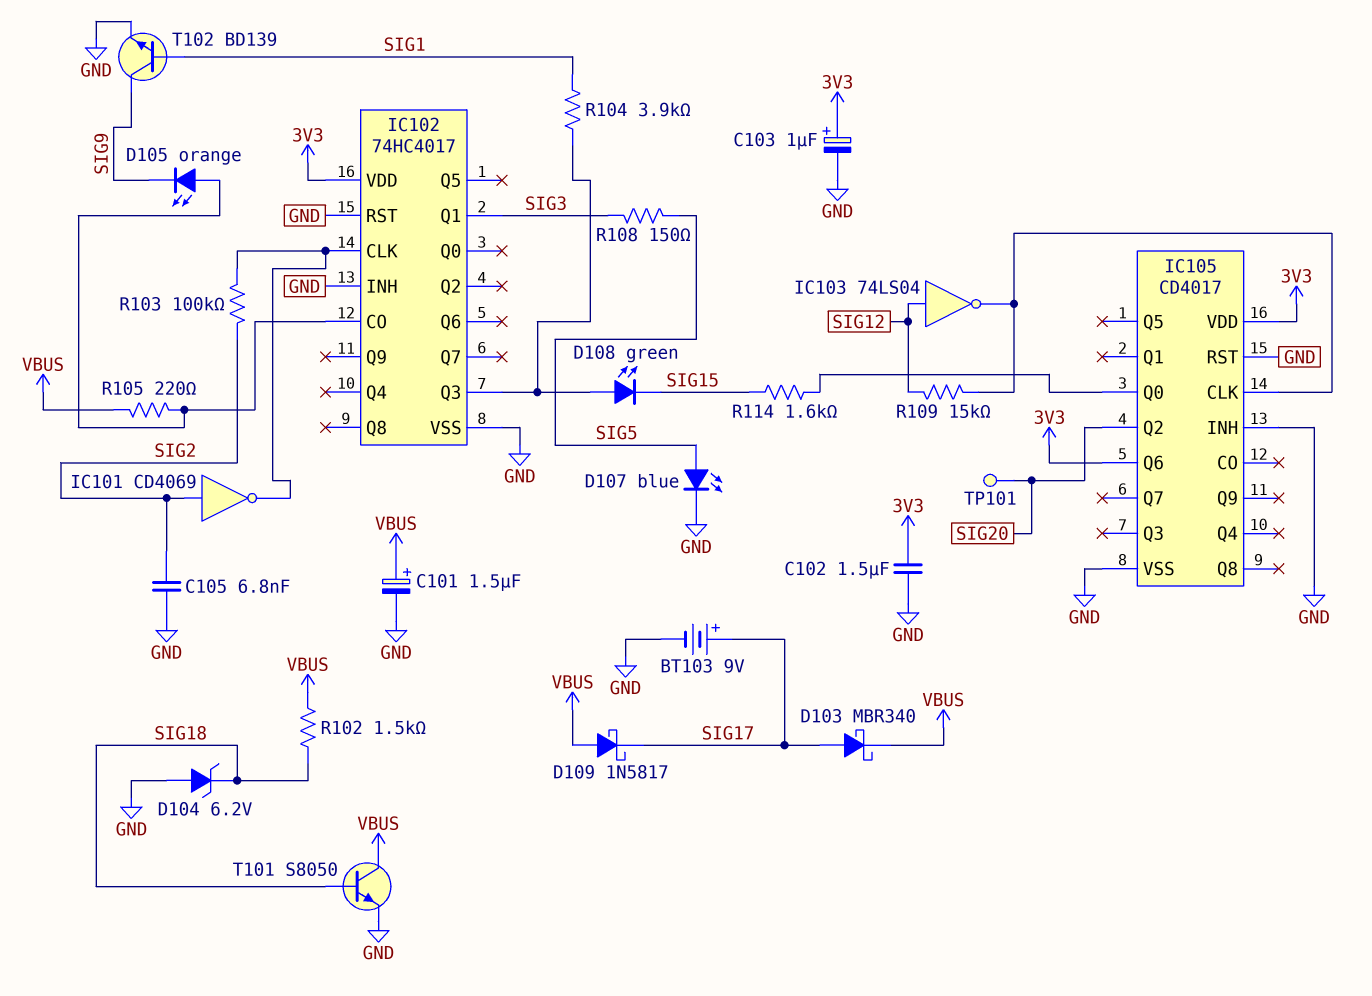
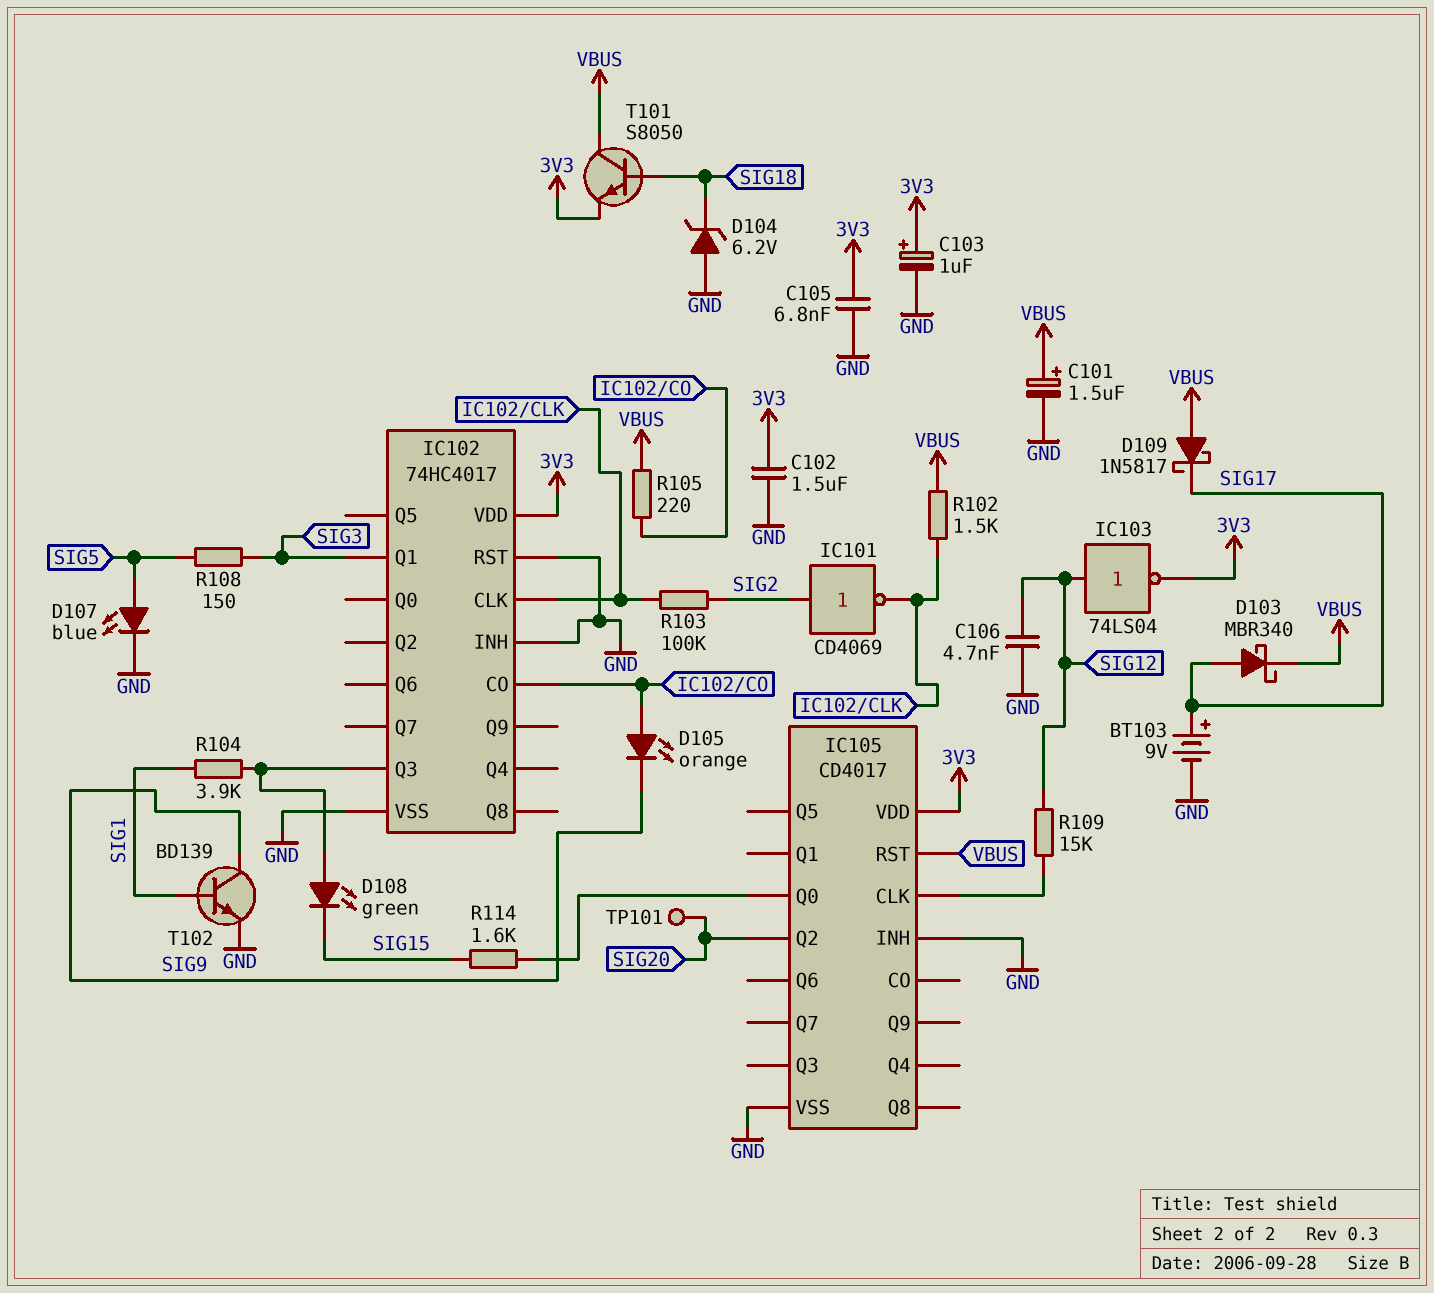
C105: 6.8nF (GND, SIG2) -> 6.8nF (3V3, GND)
C106: none -> 4.7nF (GND, SIG12)
IC103: NOT 74LS04 (in SIG12, out IC105/CLK) -> NOT 74LS04 (in SIG12, out 3V3)
IC105 pin Q6: 3V3 -> none
IC105 pin RST: GND -> VBUS
R102: 1.5k (SIG18, VBUS) -> 1.5k (IC102/CLK, VBUS)
T101: NPN S8050 (B SIG18, C VBUS, E GND) -> NPN S8050 (B SIG18, C VBUS, E 3V3)

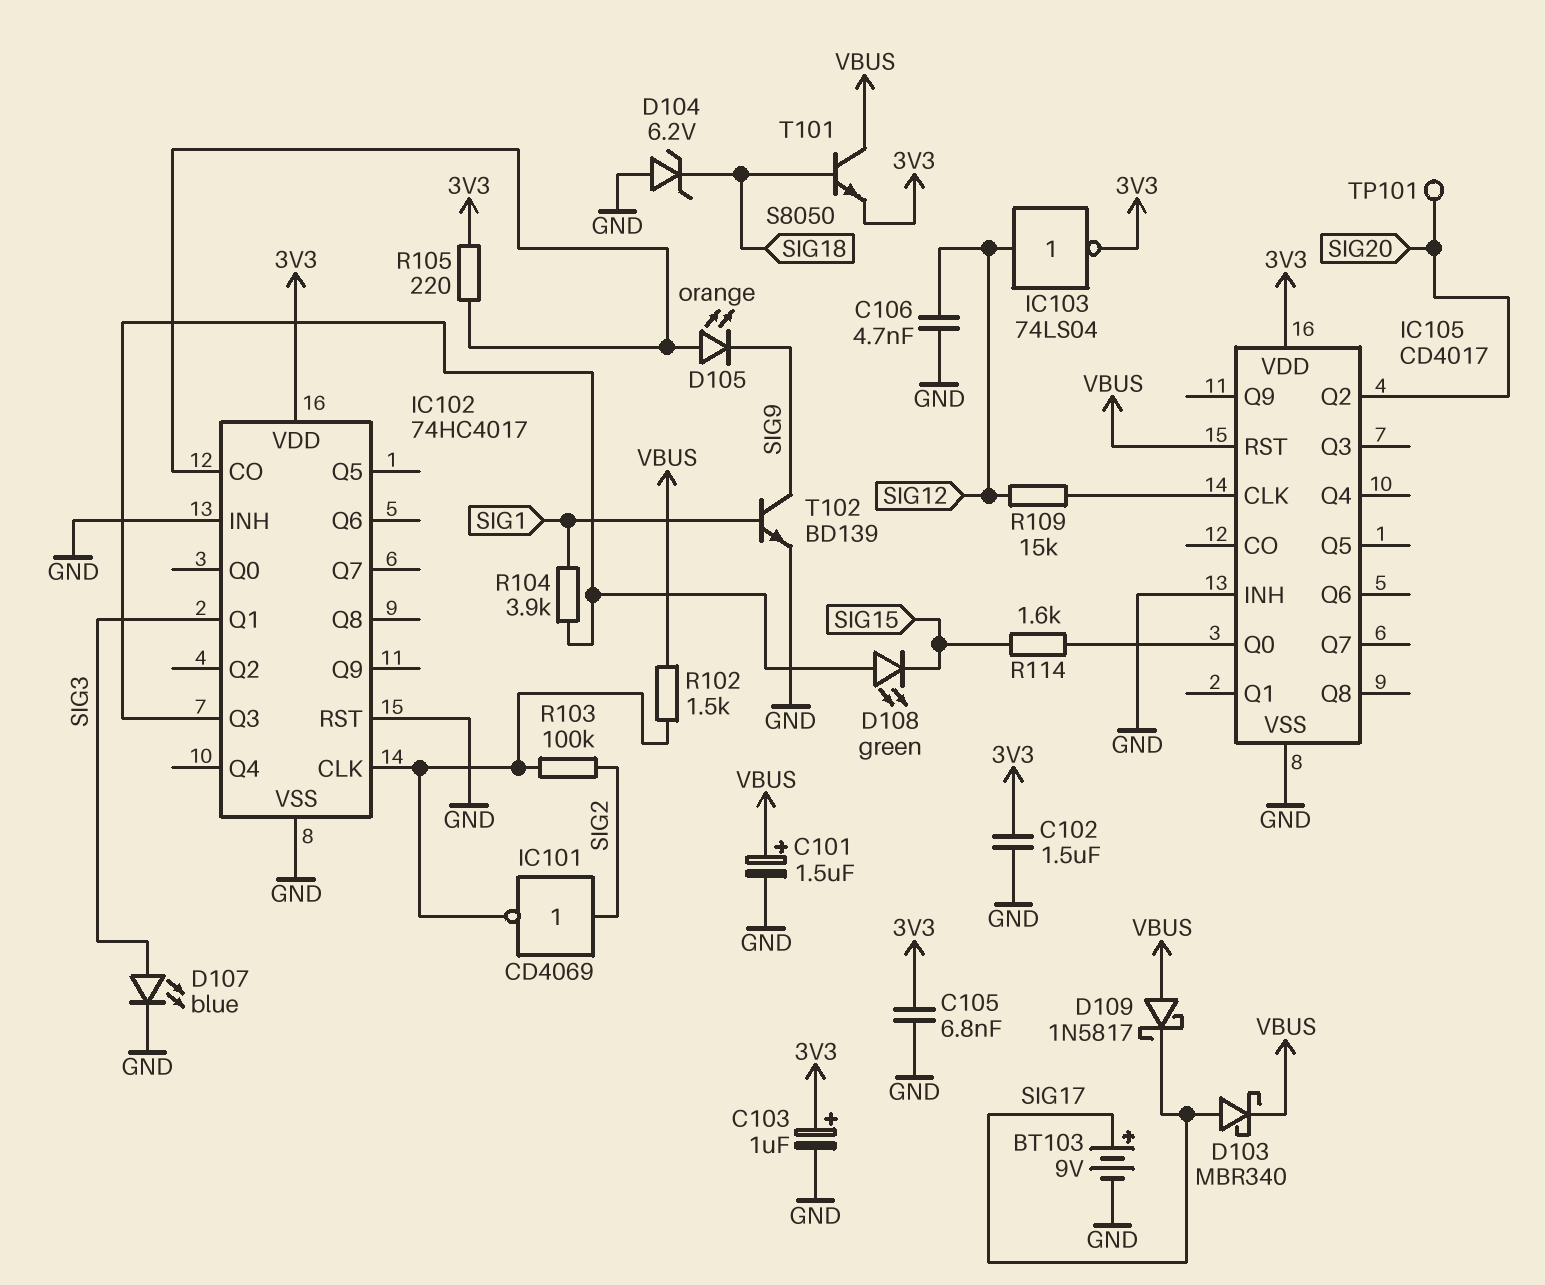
D107: LED blue (A SIG5, K GND) -> LED blue (A SIG3, K GND)
R105: 220 (IC102/CO, VBUS) -> 220 (3V3, IC102/CO)
R108: 150 (SIG3, SIG5) -> none

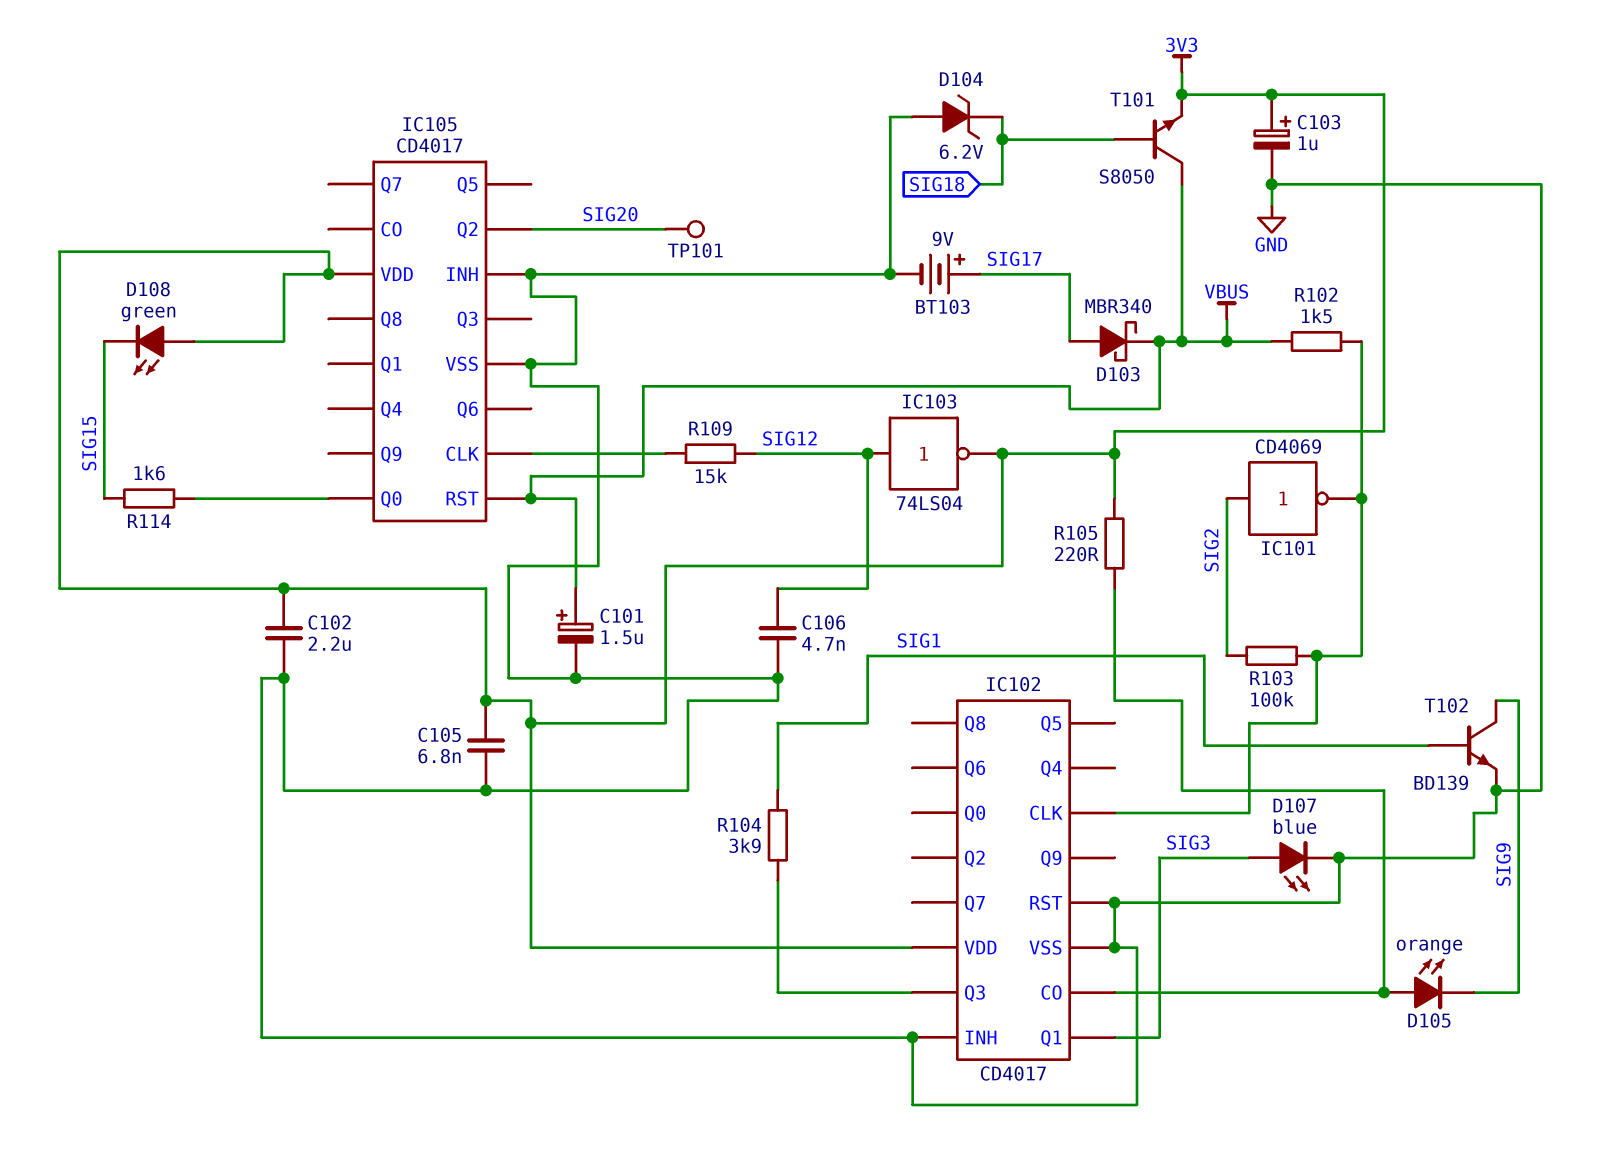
C102: 1.5uF (3V3, GND) -> 2.2uF (3V3, GND)
D108: LED green (A IC102/Q3, K SIG15) -> LED green (A 3V3, K SIG15)
D109: schottky 1N5817 (A VBUS, K SIG17) -> none
IC102: 74HC4017 -> CD4017

